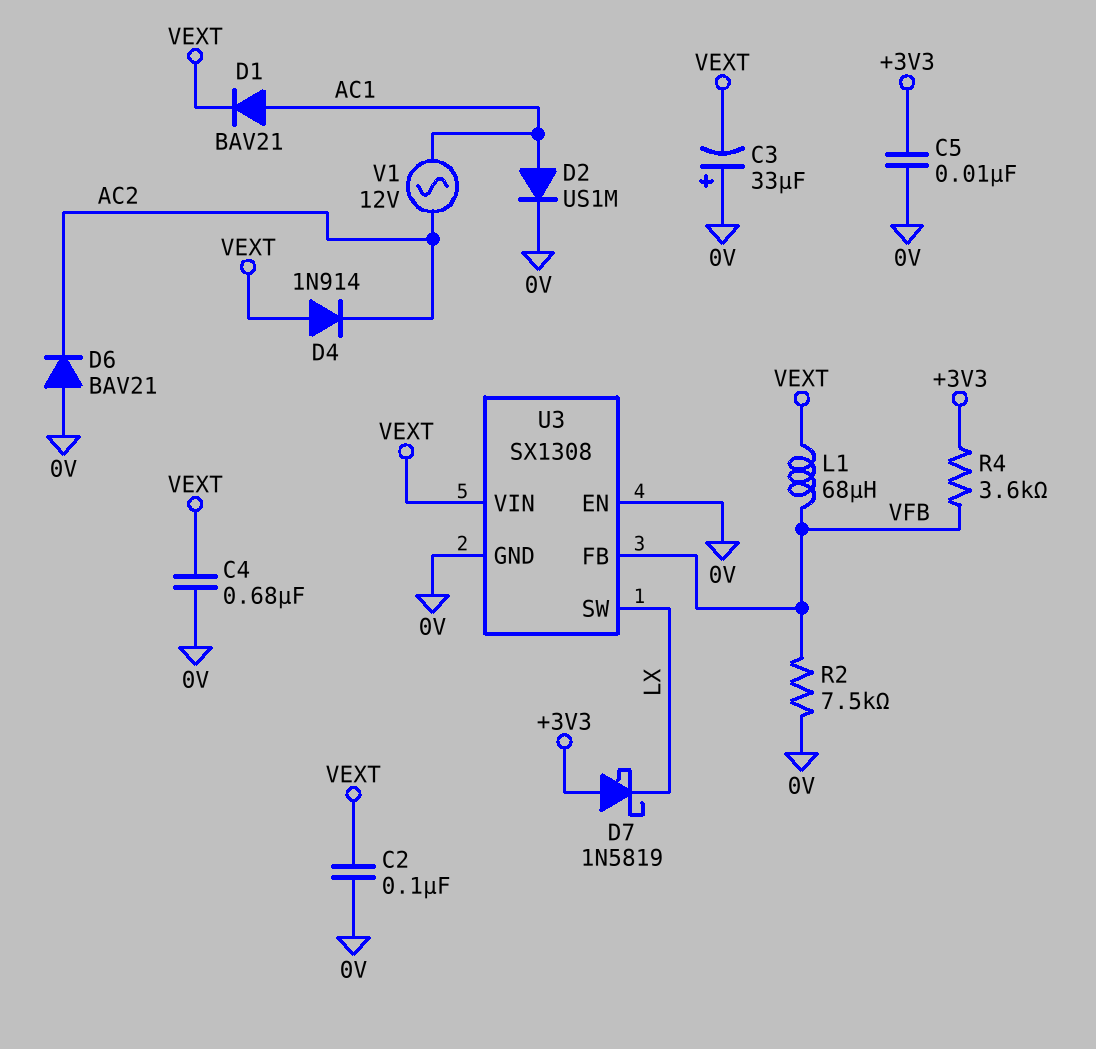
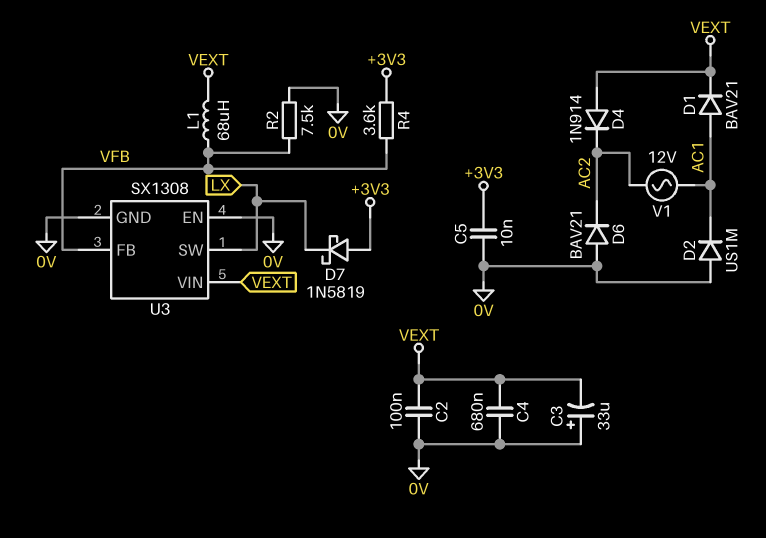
D2: diode US1M (A AC1, K 0V) -> diode US1M (A 0V, K AC1)

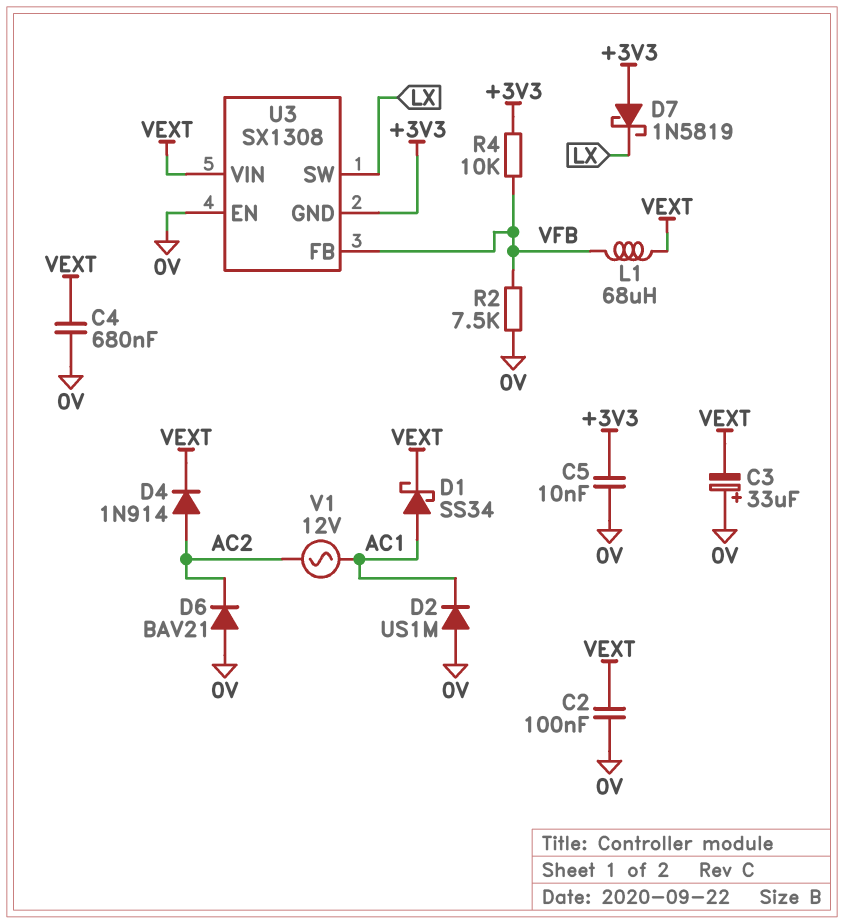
D1: diode BAV21 (A AC1, K VEXT) -> schottky SS34 (A AC1, K VEXT)
D4: diode 1N914 (A VEXT, K AC2) -> diode 1N914 (A AC2, K VEXT)
R4: 3.6k (+3V3, VFB) -> 10k (+3V3, VFB)
U3 pin GND: 0V -> +3V3

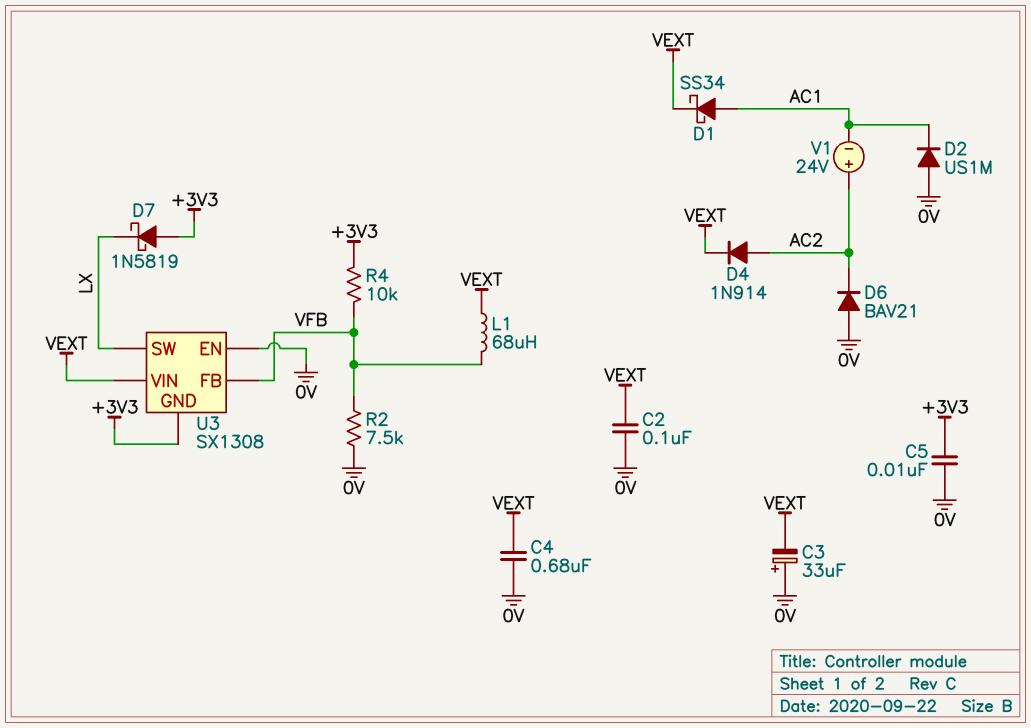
V1: AC 12V (AC1, AC2) -> 24V (plus AC2, minus AC1)

